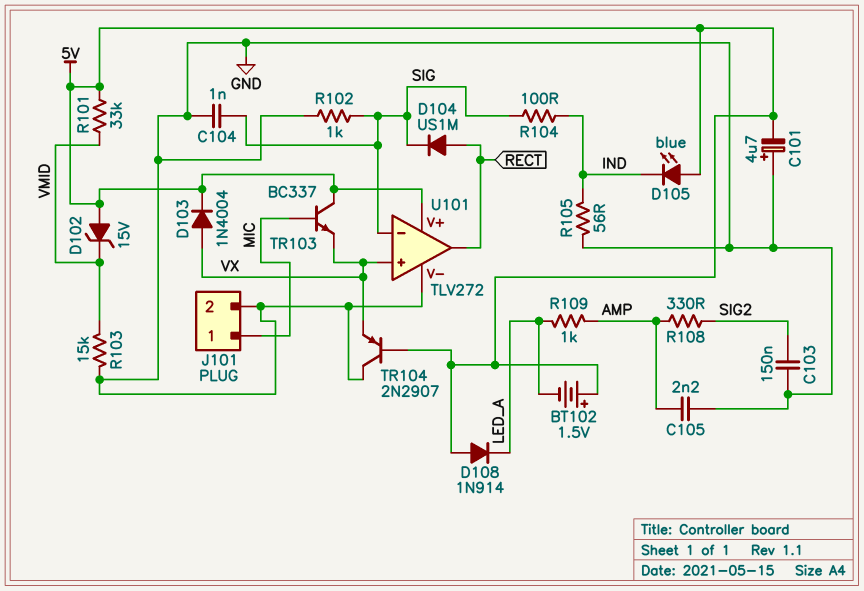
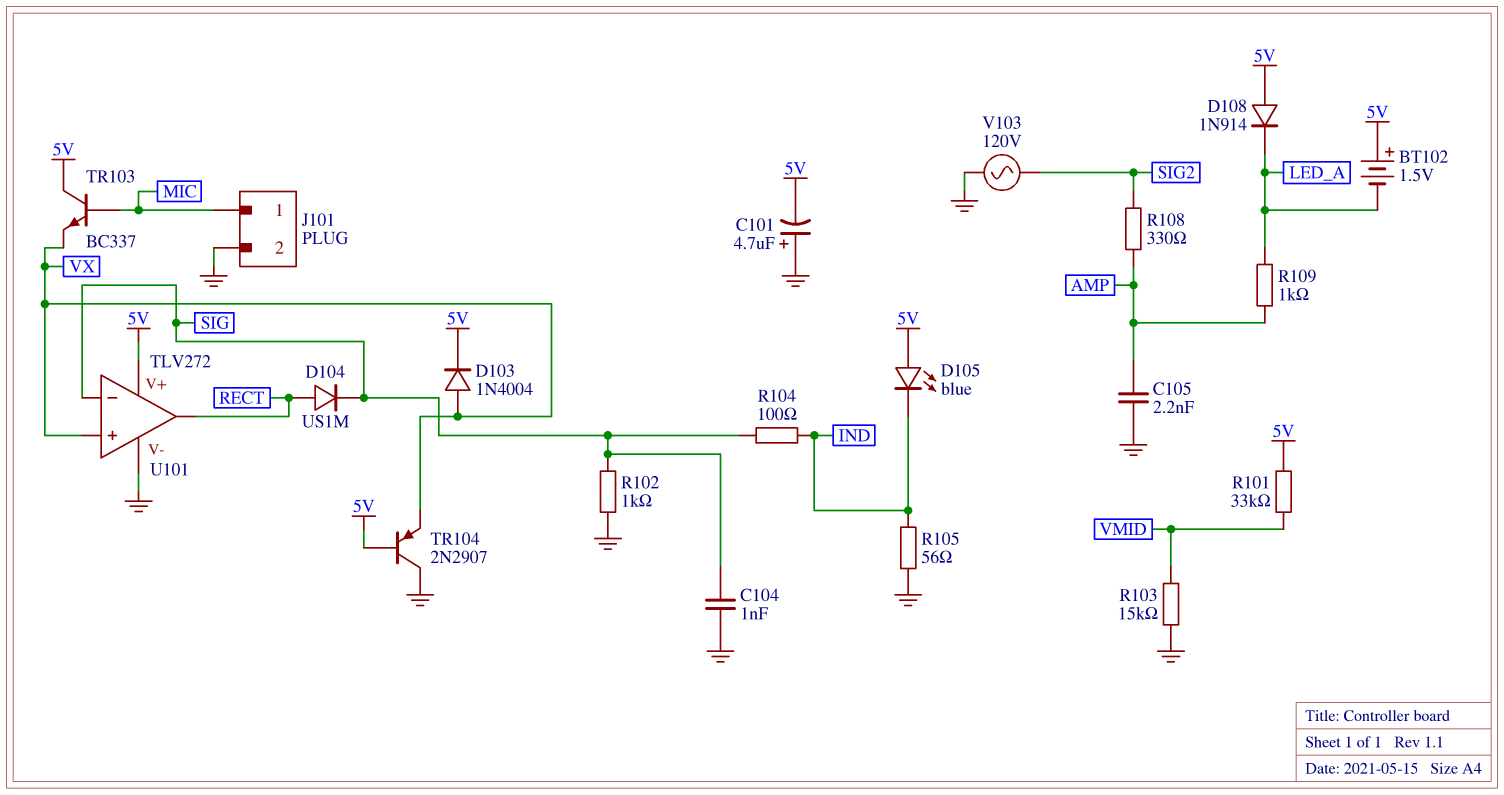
C103: 150nF (GND, SIG2) -> none
D102: zener 15V (A 5V, K VMID) -> none
V103: none -> AC 120V (GND, SIG2)

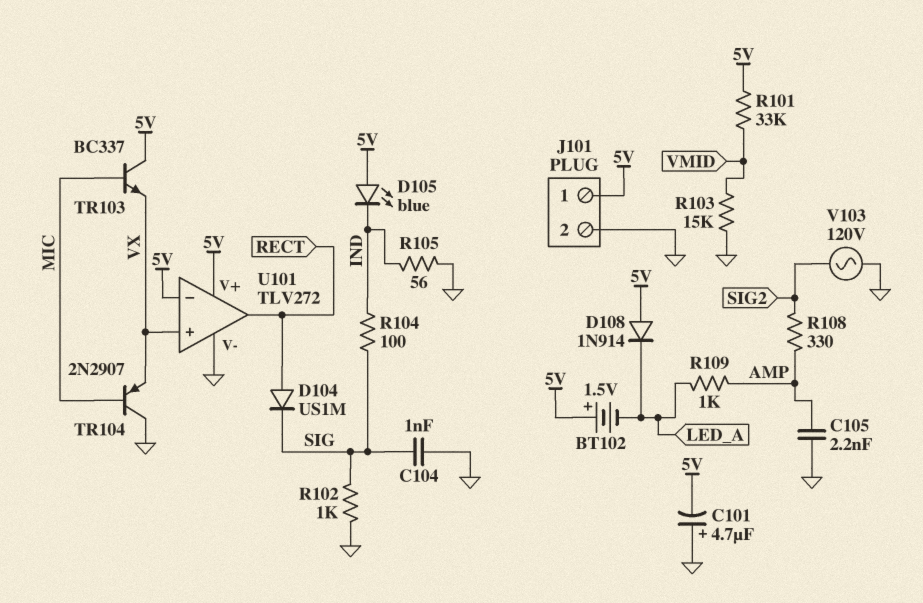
D103: diode 1N4004 (A VX, K 5V) -> none
J101 pin 1: MIC -> 5V
TR104: PNP 2N2907 (B 5V, C GND, E VX) -> PNP 2N2907 (B MIC, C GND, E VX)
U101 pin in-: SIG -> 5V

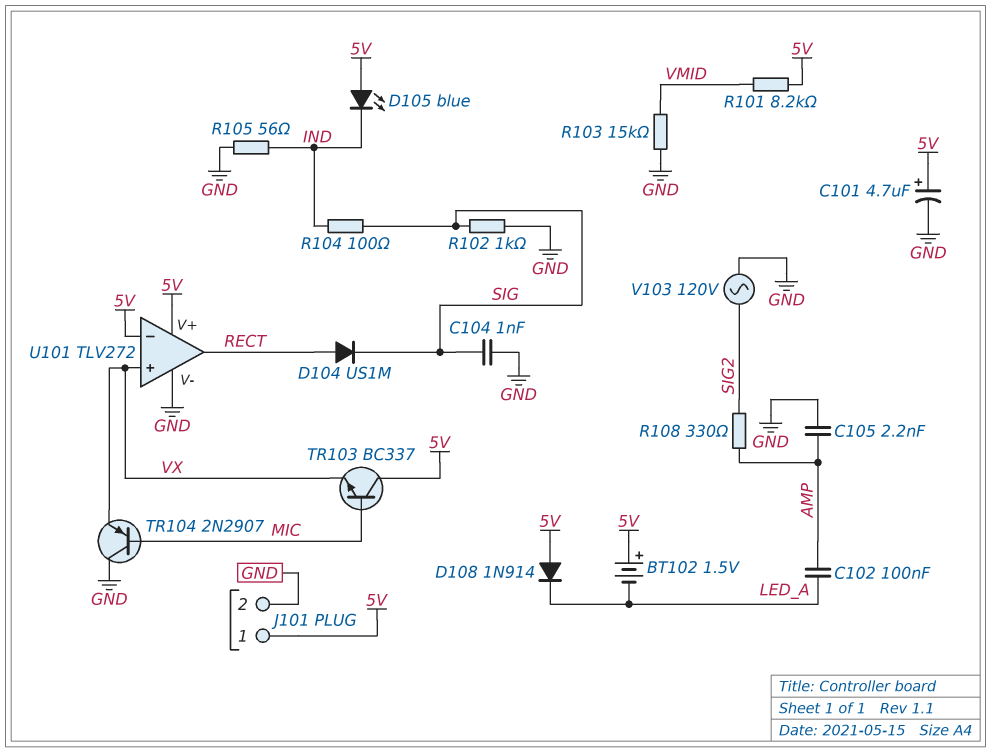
C101: 4.7uF (plus GND, minus 5V) -> 4.7uF (plus 5V, minus GND)
C102: none -> 100nF (AMP, LED_A)
R101: 33k (5V, VMID) -> 8.2k (5V, VMID)
R109: 1k (AMP, LED_A) -> none

